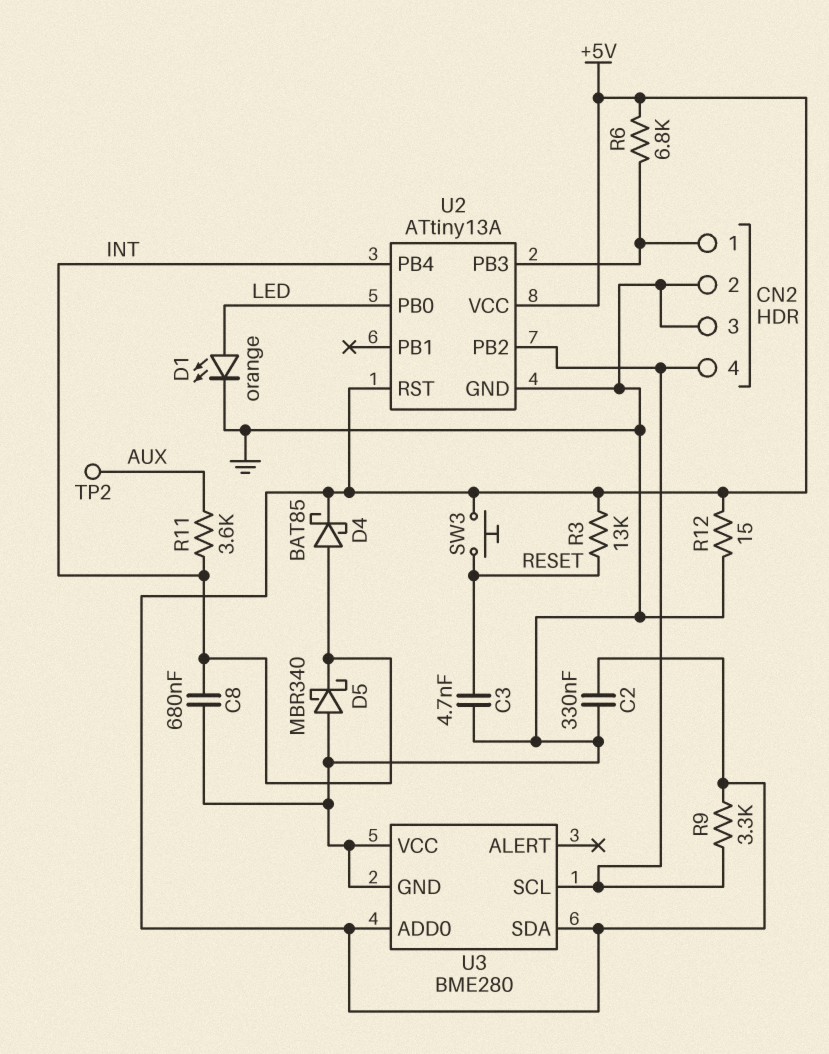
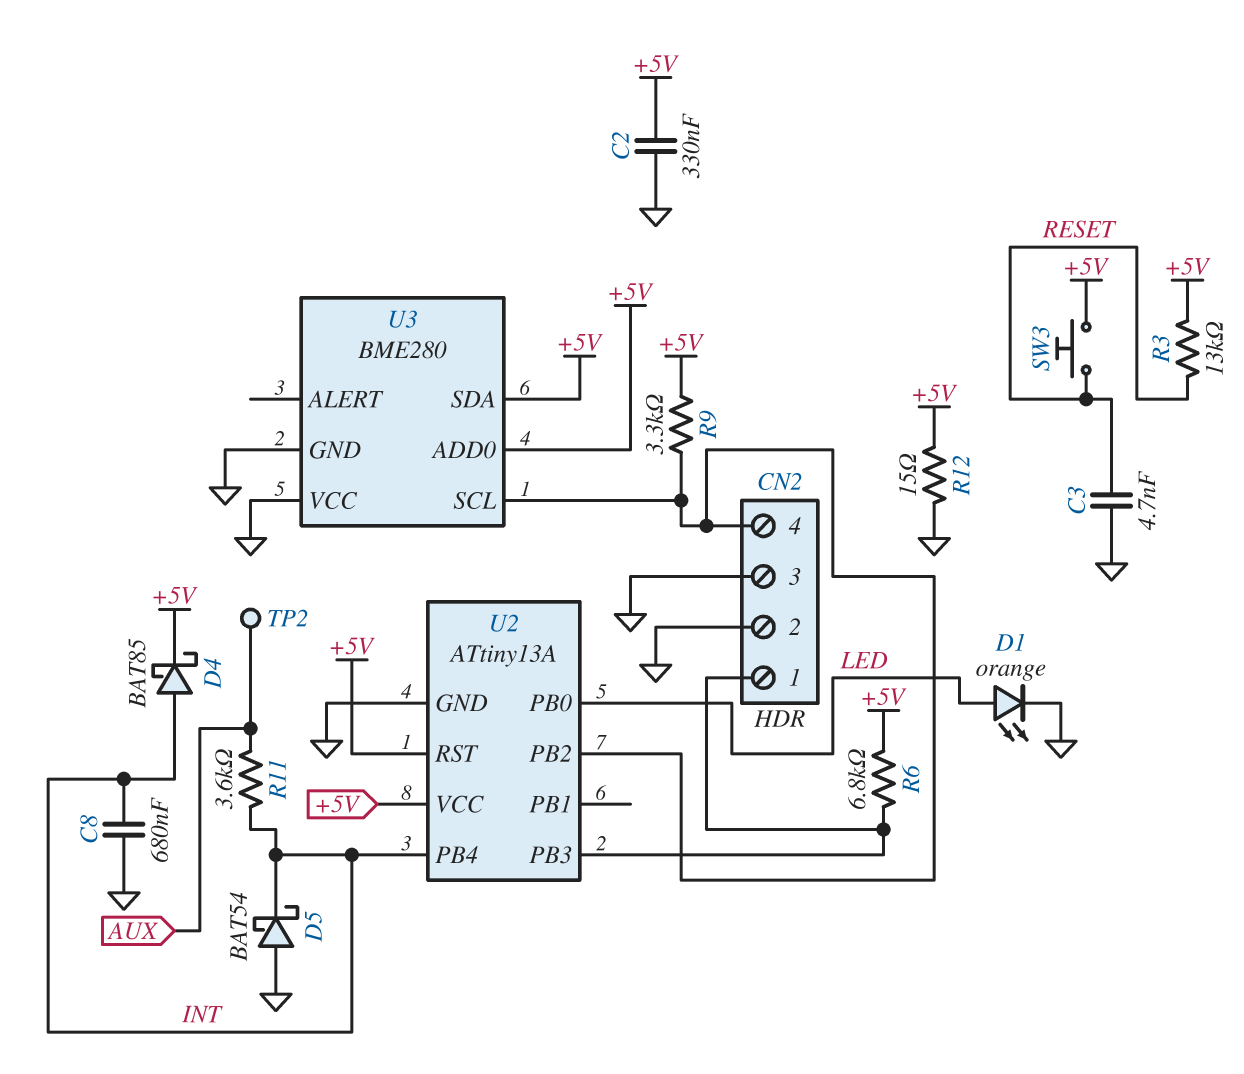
D5: schottky MBR340 (A GND, K INT) -> schottky BAT54 (A GND, K INT)

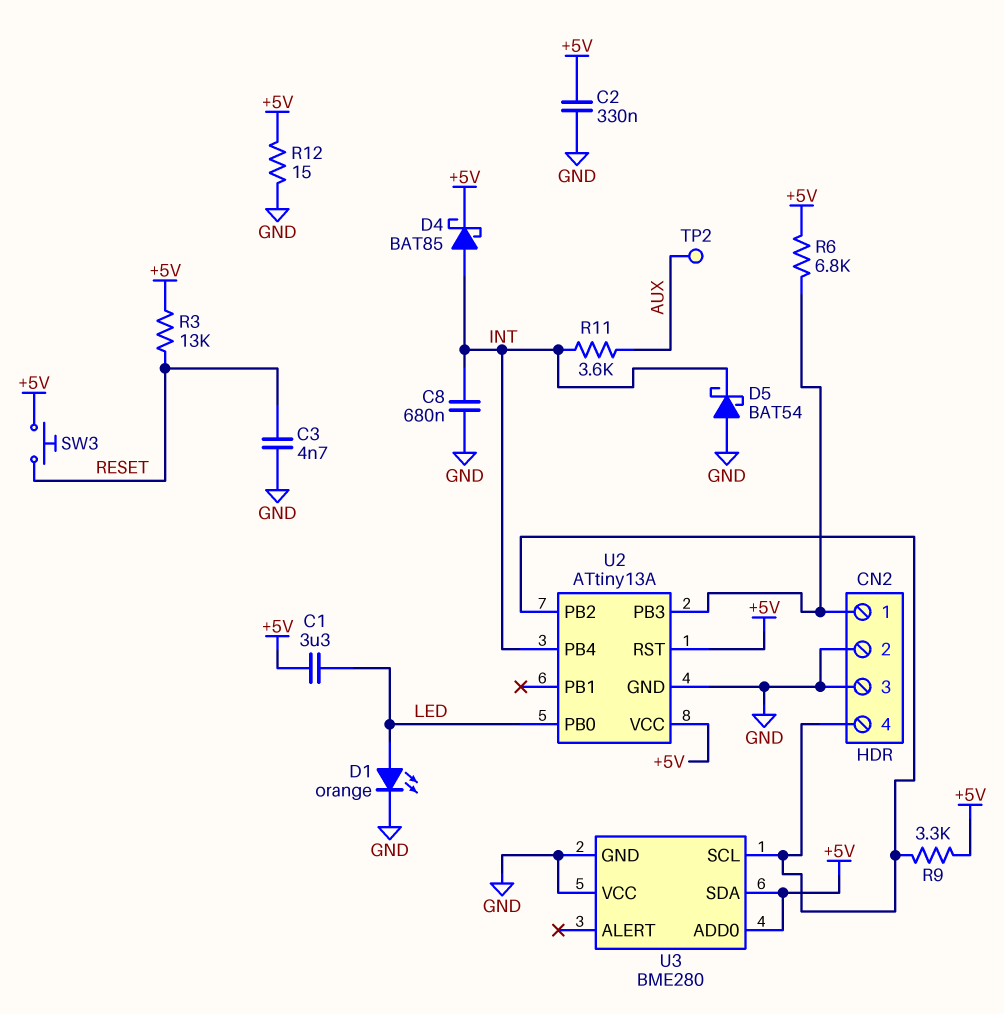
C1: none -> 3.3uF (+5V, LED)

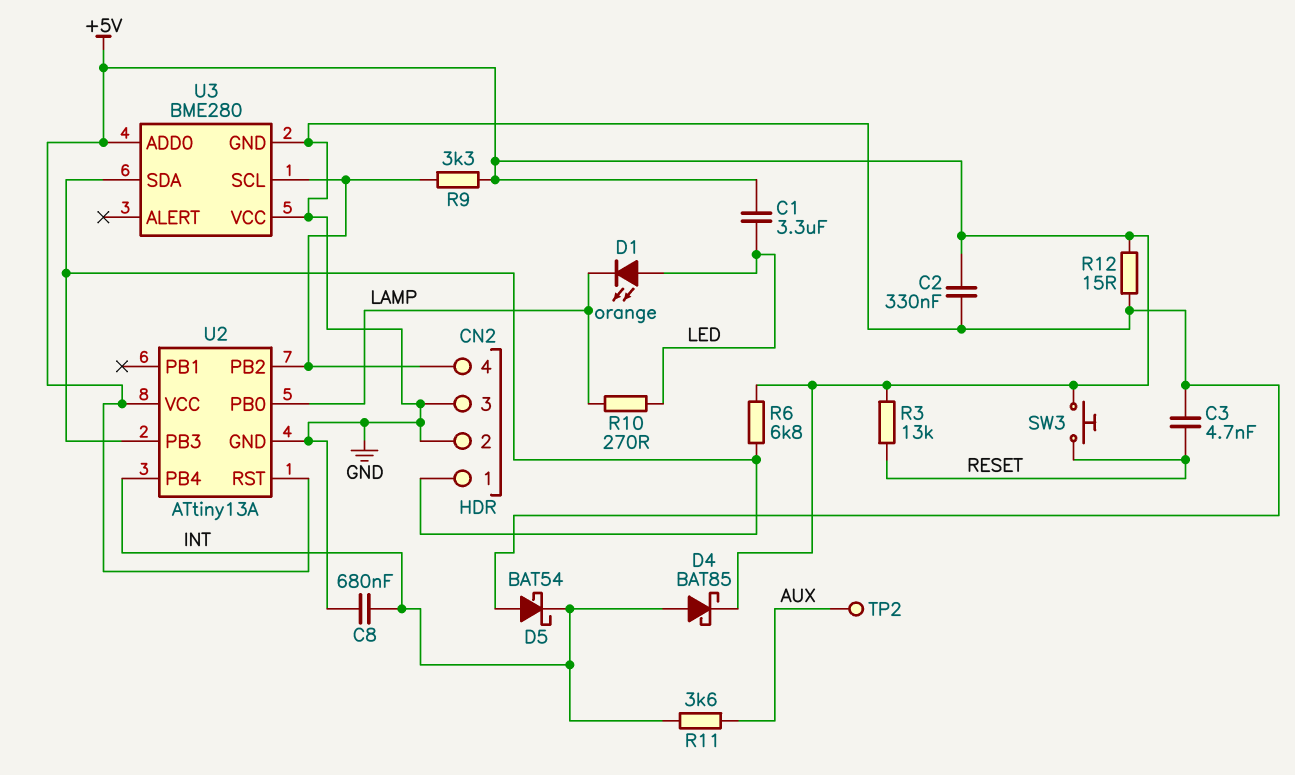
D1: LED orange (A LED, K GND) -> LED orange (A LED, K LAMP)
R10: none -> 270 (LAMP, LED)
U2 pin PB0: LED -> LAMP
U3 pin SDA: +5V -> CN2/1

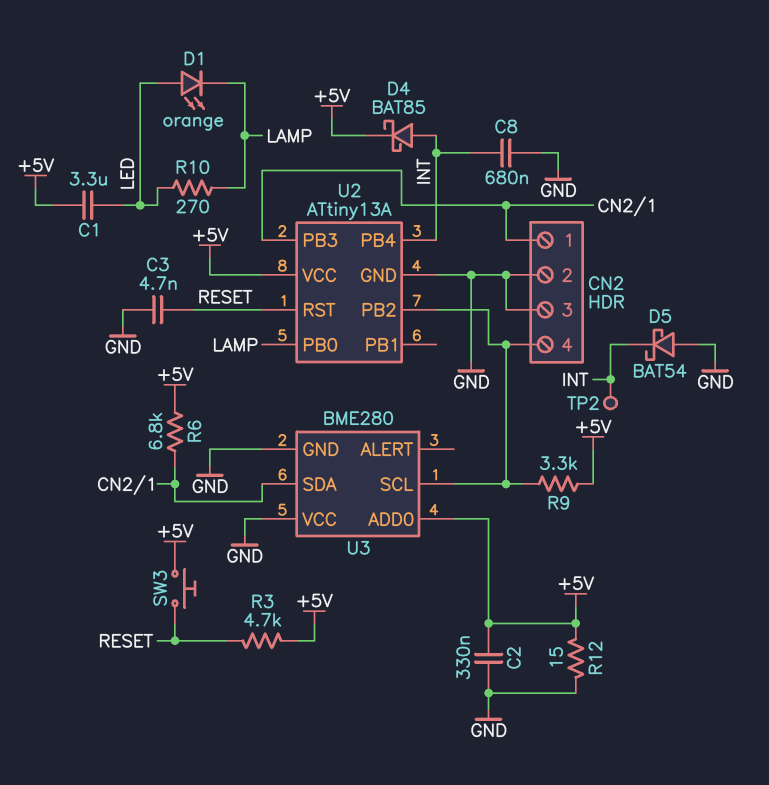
R3: 13k (+5V, RESET) -> 4.7k (+5V, RESET)
R11: 3.6k (AUX, INT) -> none
TP2: test point (AUX) -> test point (INT)
U2 pin RST: +5V -> RESET

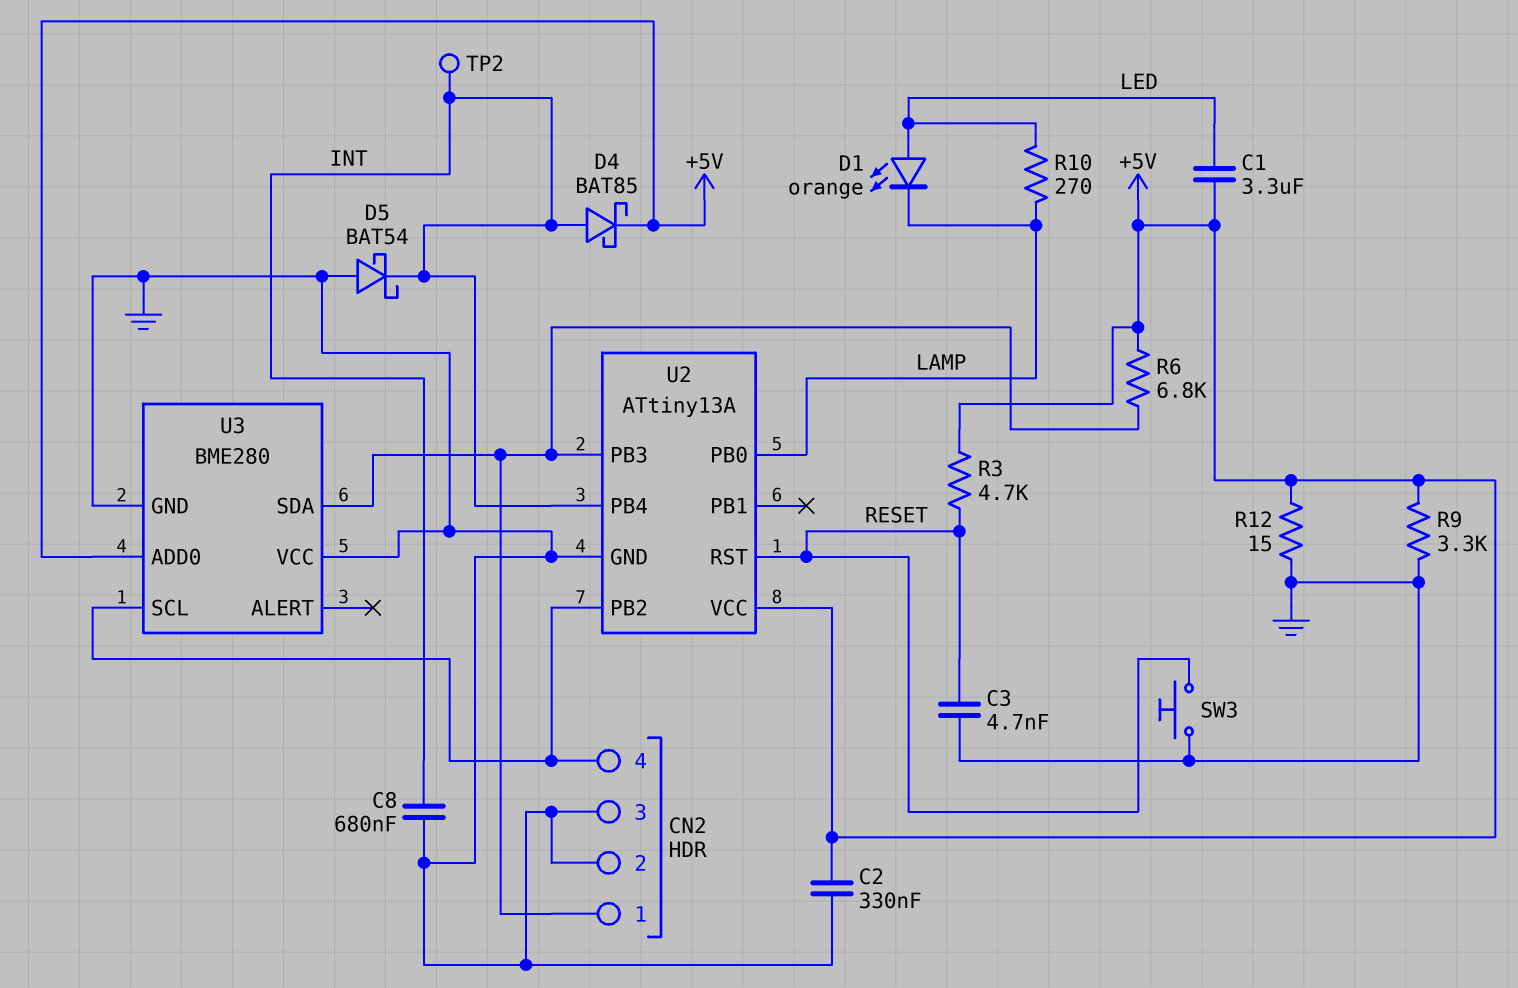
R9: 3.3k (+5V, CN2/4) -> 3.3k (+5V, GND)
SW3: button (+5V, RESET) -> button (GND, RESET)

